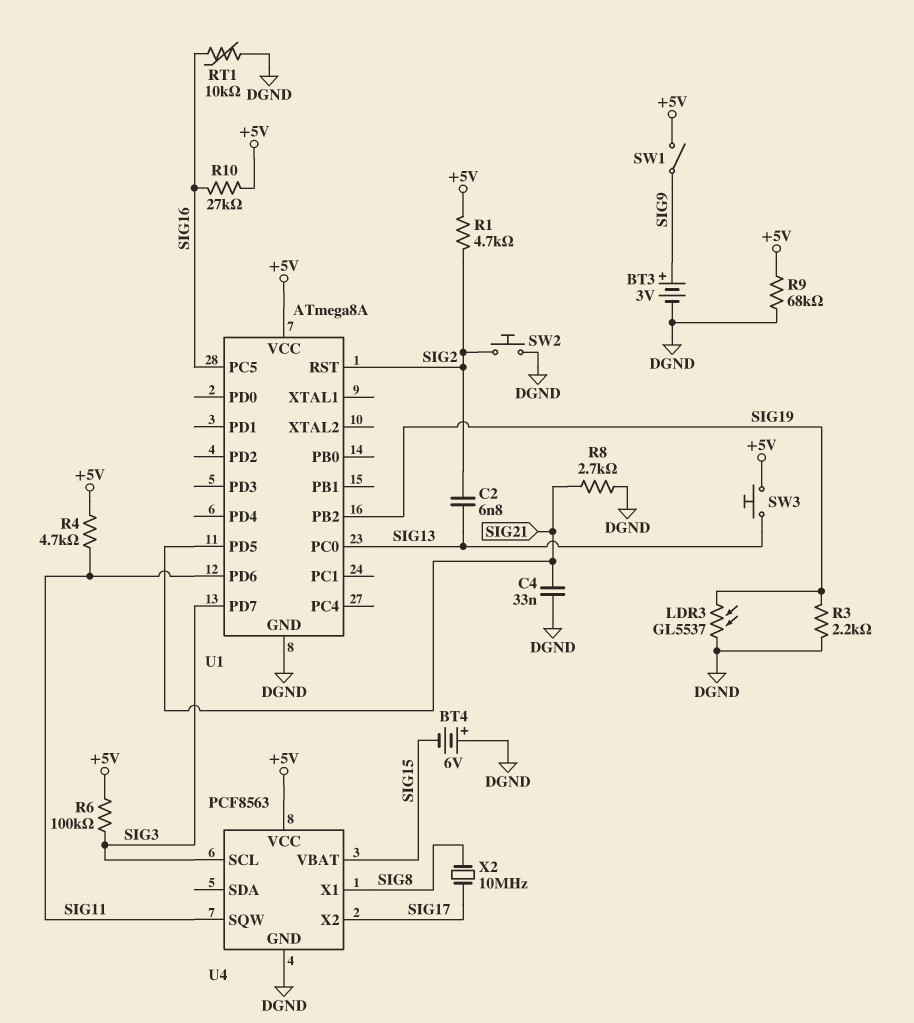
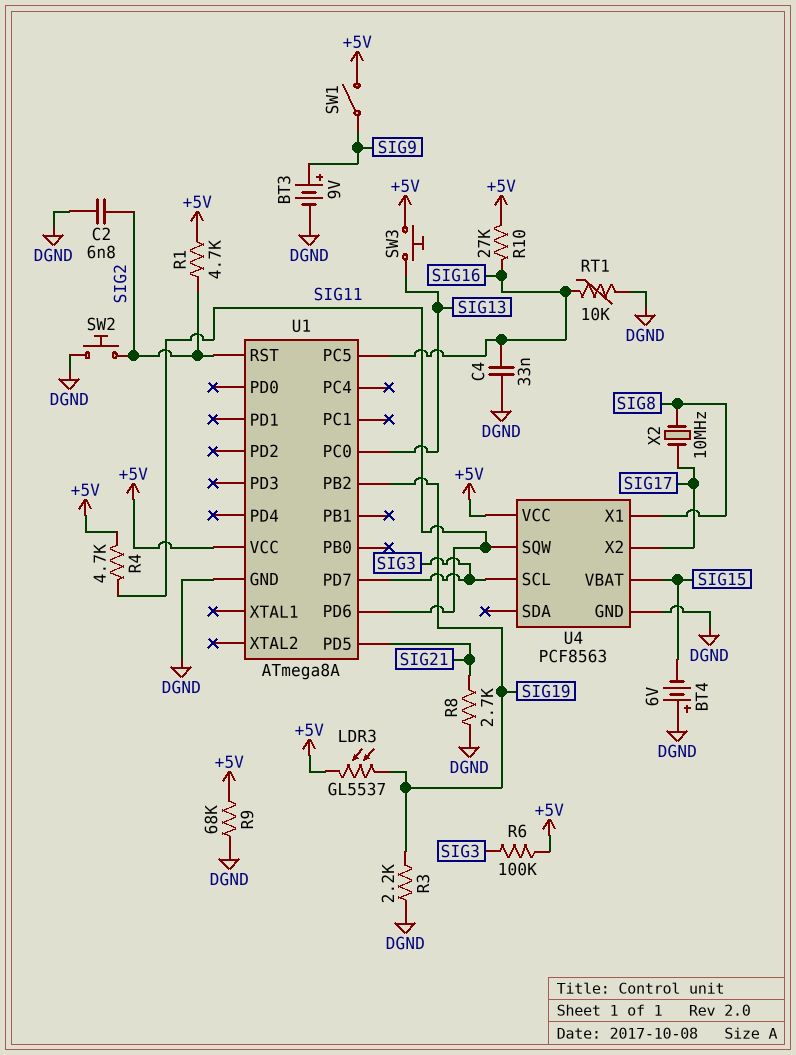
BT3: 3V (plus SIG9, minus DGND) -> 9V (plus SIG9, minus DGND)
C2: 6.8nF (SIG2, SIG13) -> 6.8nF (DGND, SIG2)
C4: 33nF (DGND, SIG21) -> 33nF (DGND, SIG16)
LDR3: GL5537 (DGND, SIG19) -> GL5537 (+5V, SIG19)

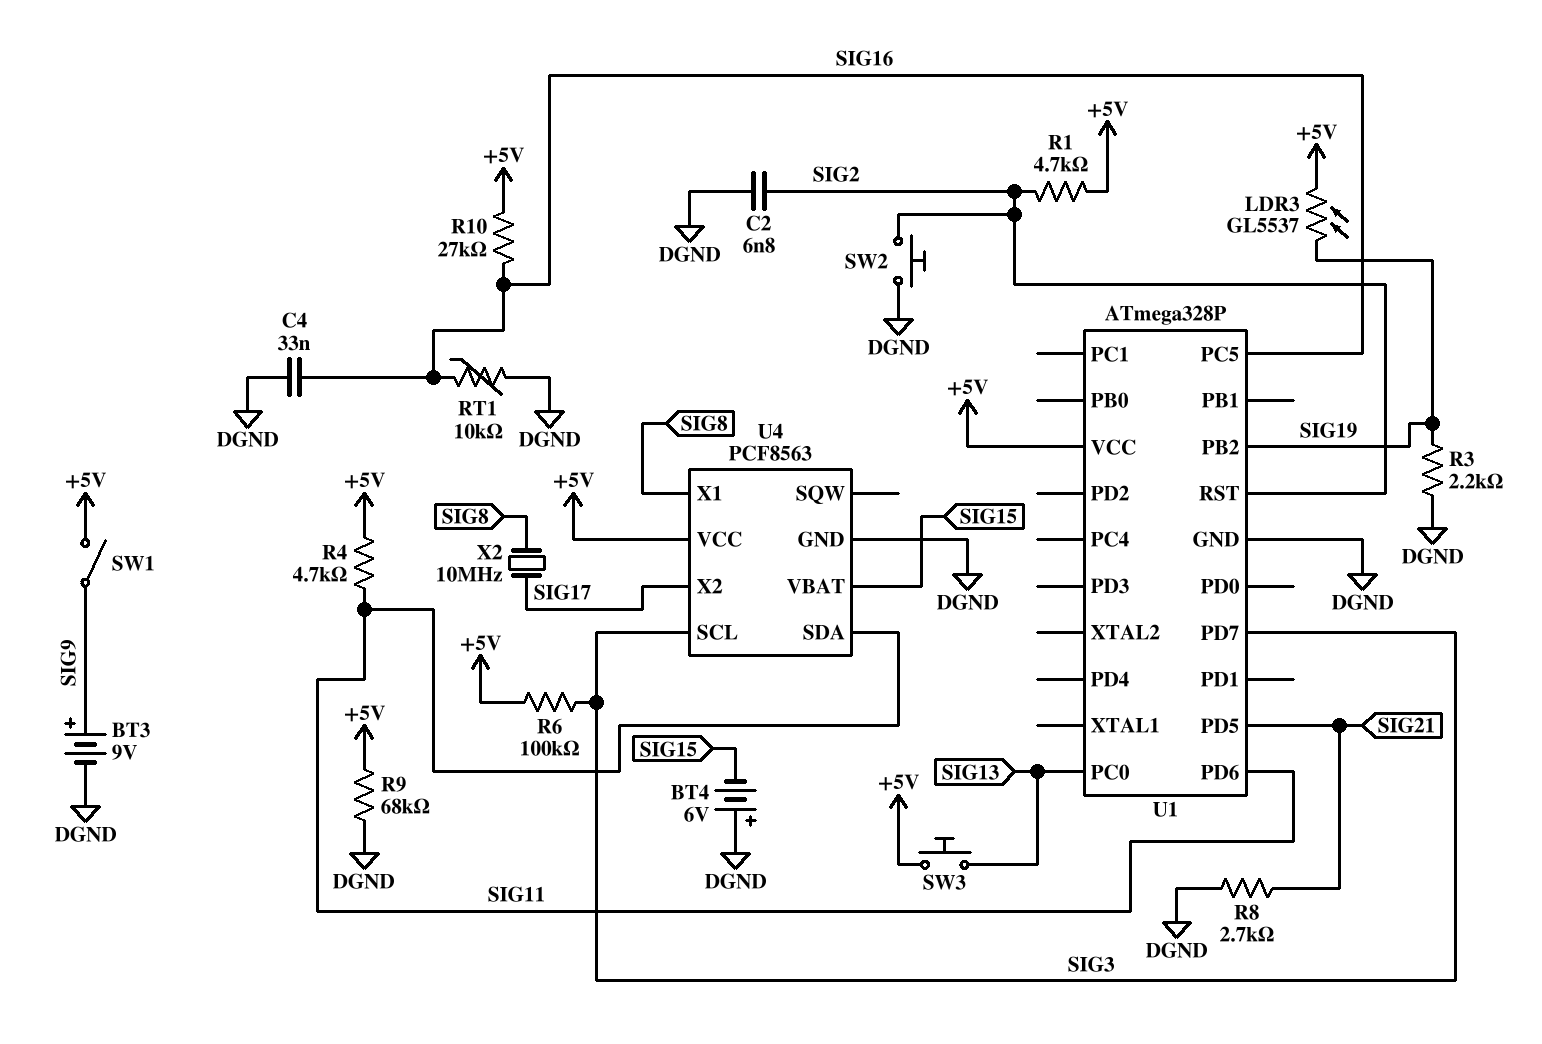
U1: ATmega8A -> ATmega328P
U4 pin SDA: none -> SIG11
U4 pin SQW: SIG11 -> none

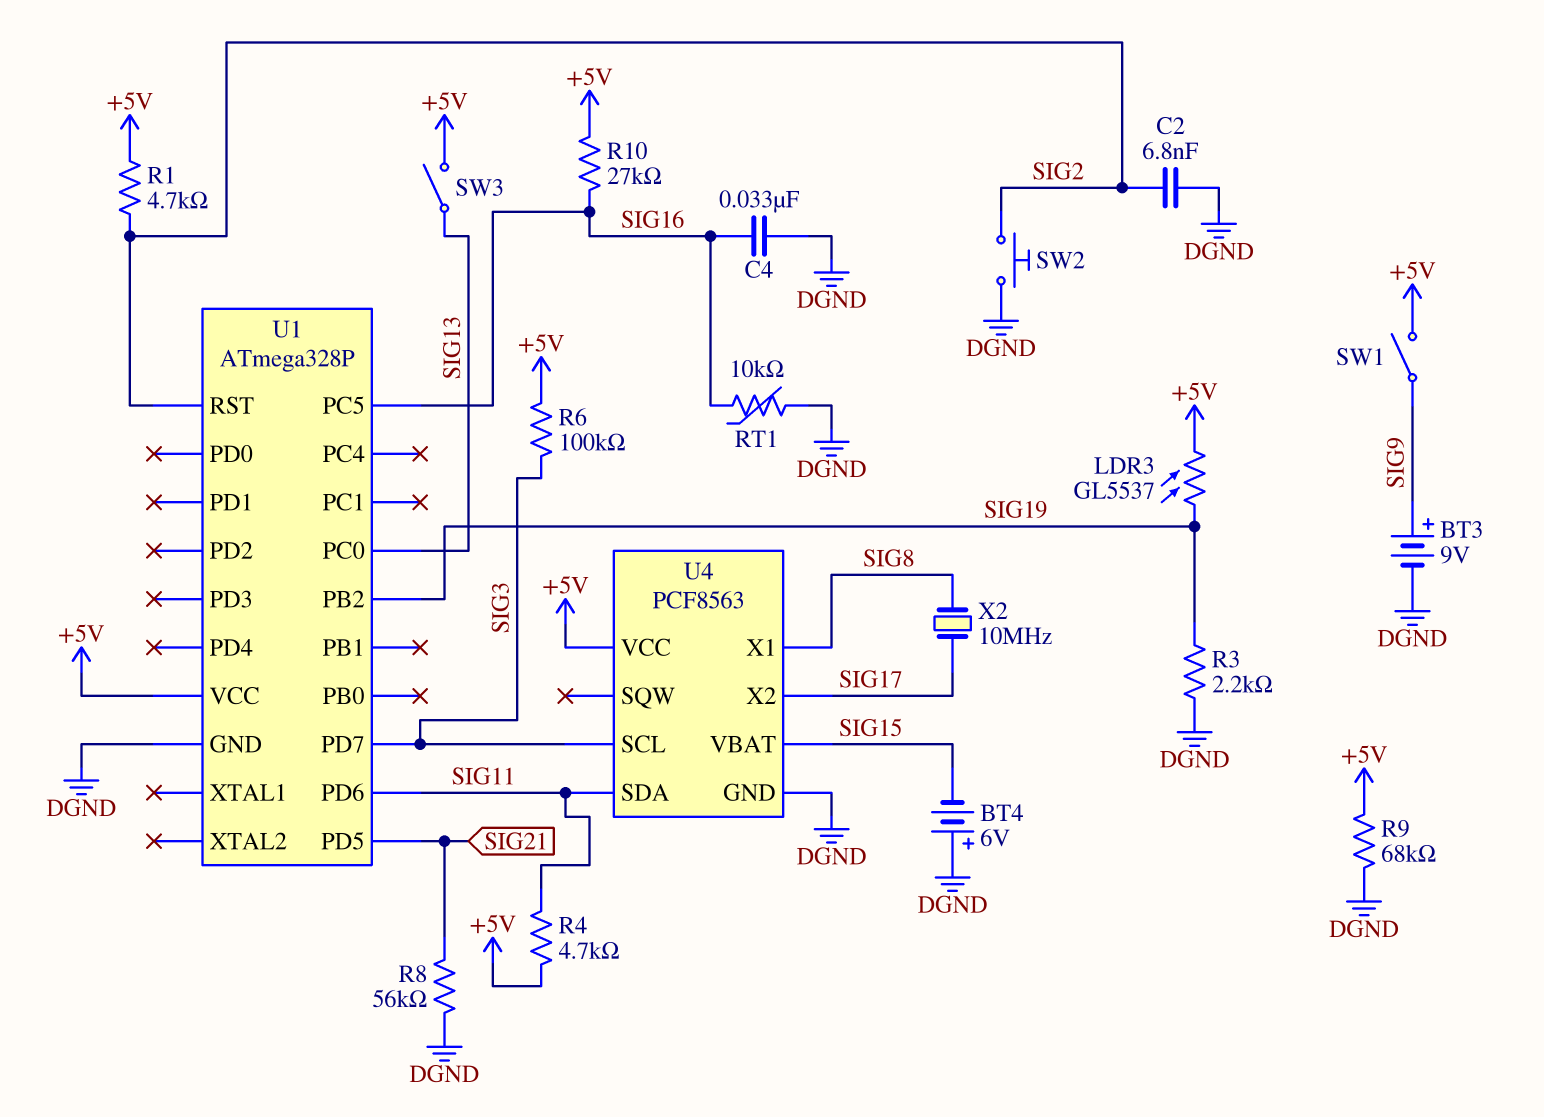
R8: 2.7k (DGND, SIG21) -> 56k (DGND, SIG21)
SW3: button (+5V, SIG13) -> switch (+5V, SIG13)

